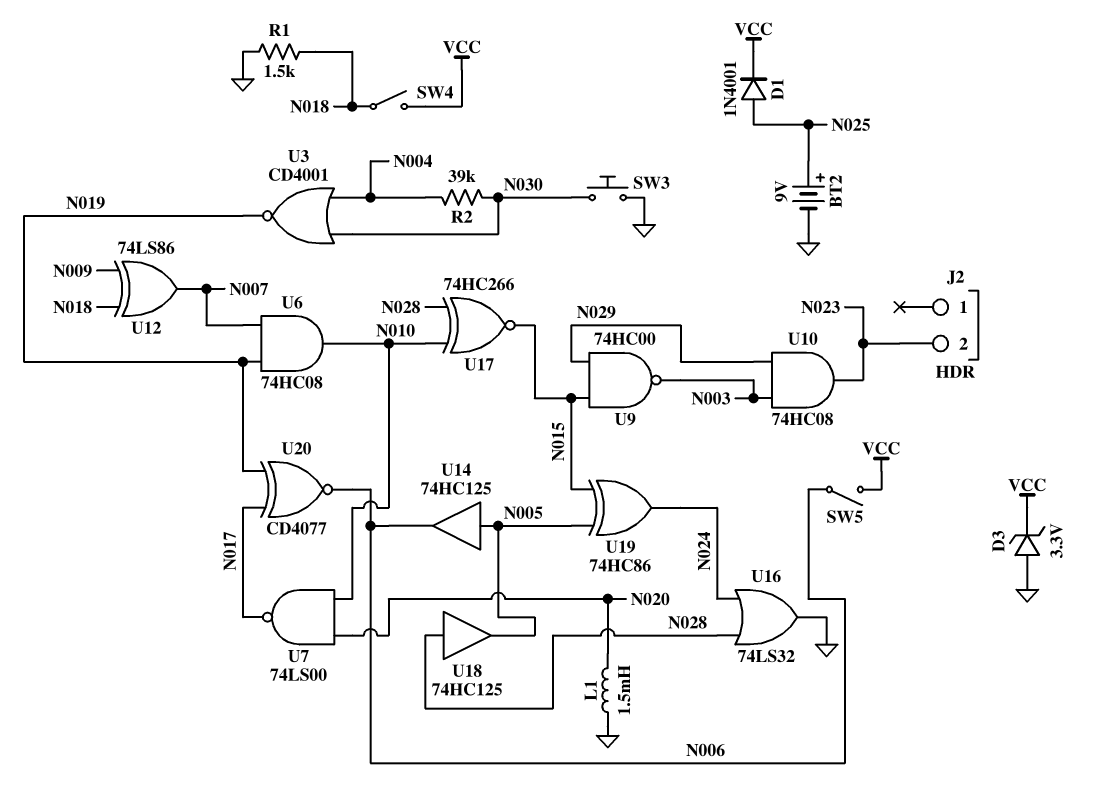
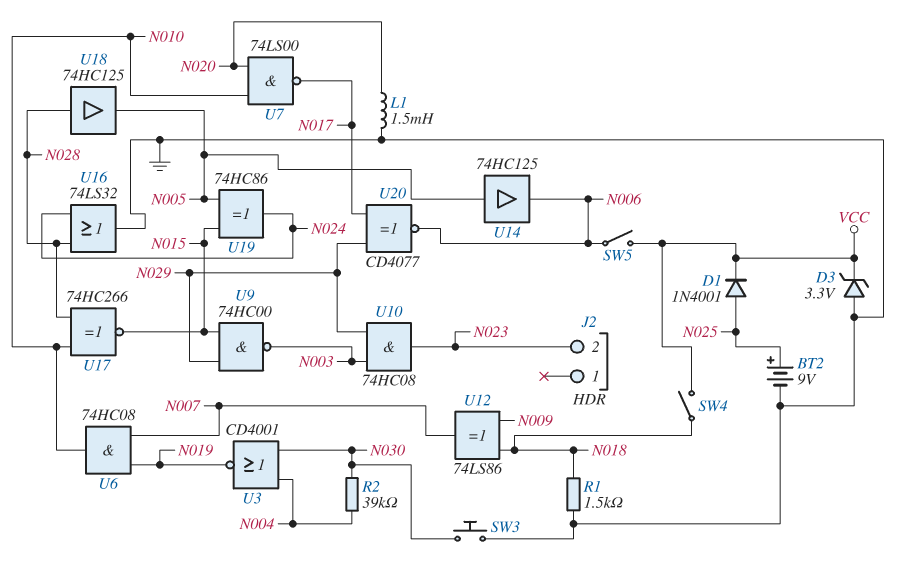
U20: XNOR CD4077 (in N017, in N019, out N006) -> XNOR CD4077 (in N017, in N029, out N006)

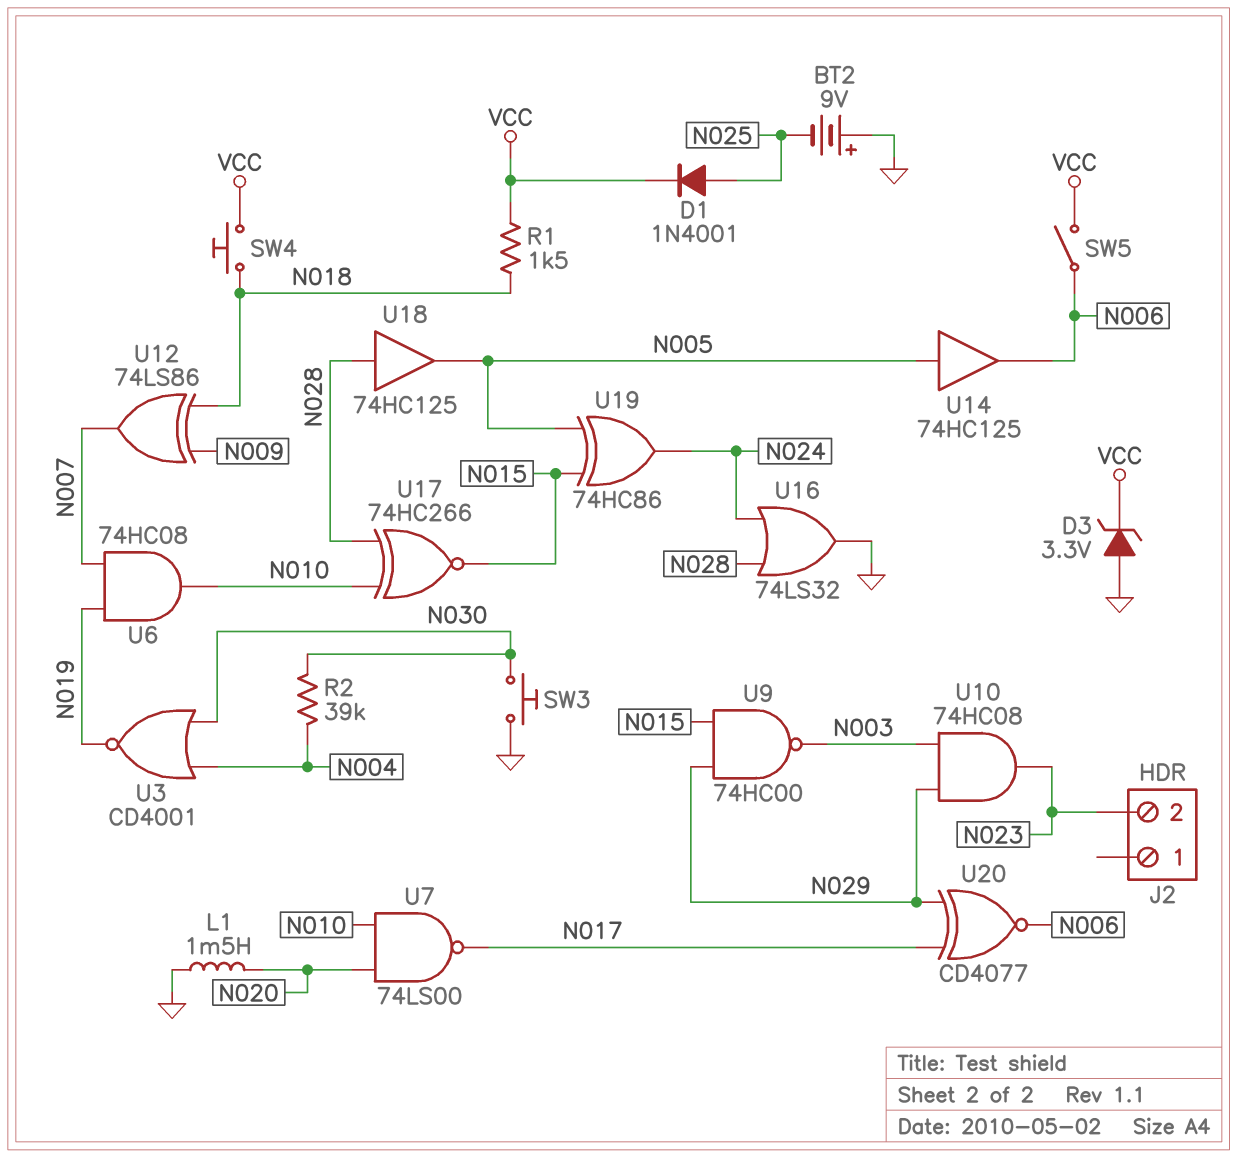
BT2: 9V (plus N025, minus GND) -> 9V (plus GND, minus N025)
R1: 1.5k (GND, N018) -> 1.5k (N018, VCC)
SW4: switch (N018, VCC) -> button (N018, VCC)

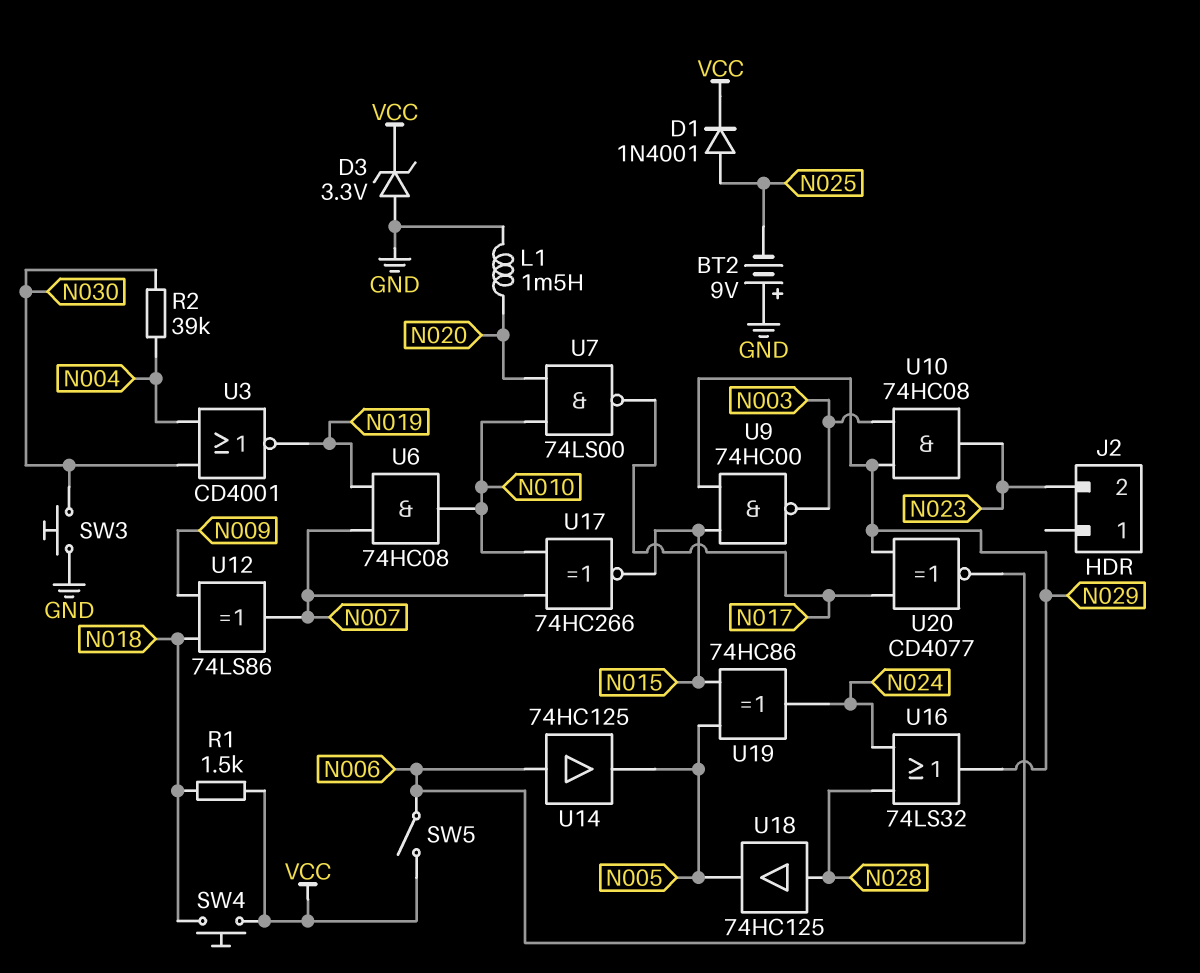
U14: buffer 74HC125 (in N005, out N006) -> buffer 74HC125 (in N006, out N005)
U16: OR 74LS32 (in N024, in N028, out GND) -> OR 74LS32 (in N024, in N028, out N029)
U17: XNOR 74HC266 (in N010, in N028, out N015) -> XNOR 74HC266 (in N007, in N010, out N015)

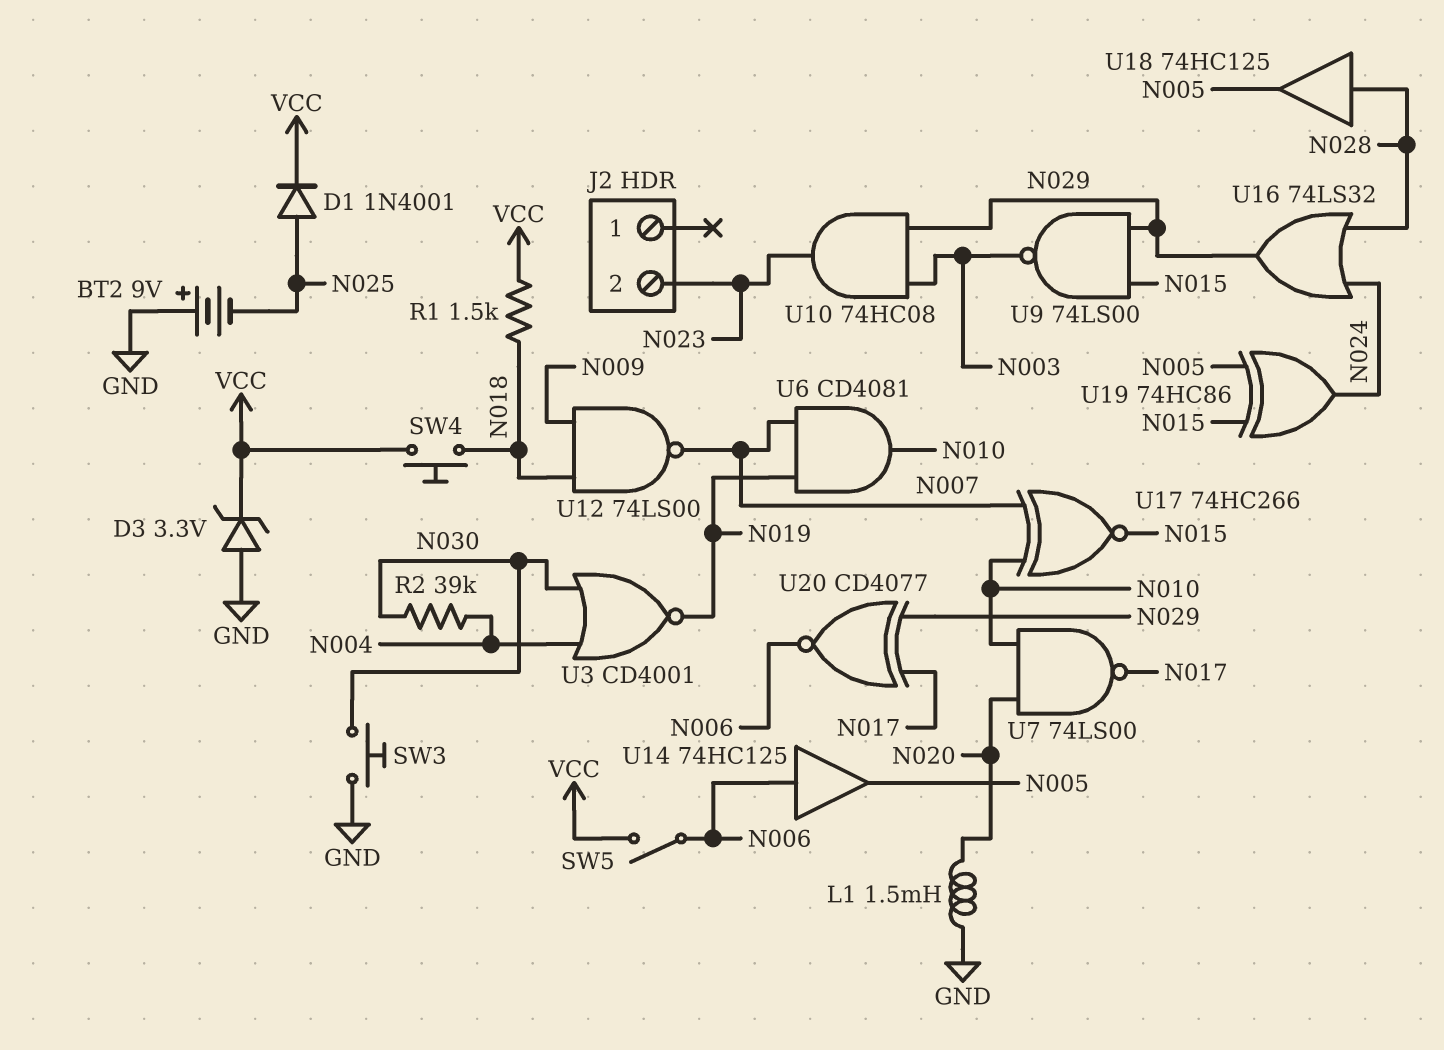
U6: AND 74HC08 (in N007, in N019, out N010) -> AND CD4081 (in N007, in N019, out N010)
U9: NAND 74HC00 (in N015, in N029, out N003) -> NAND 74LS00 (in N015, in N029, out N003)
U12: XOR 74LS86 (in N009, in N018, out N007) -> NAND 74LS00 (in N009, in N018, out N007)

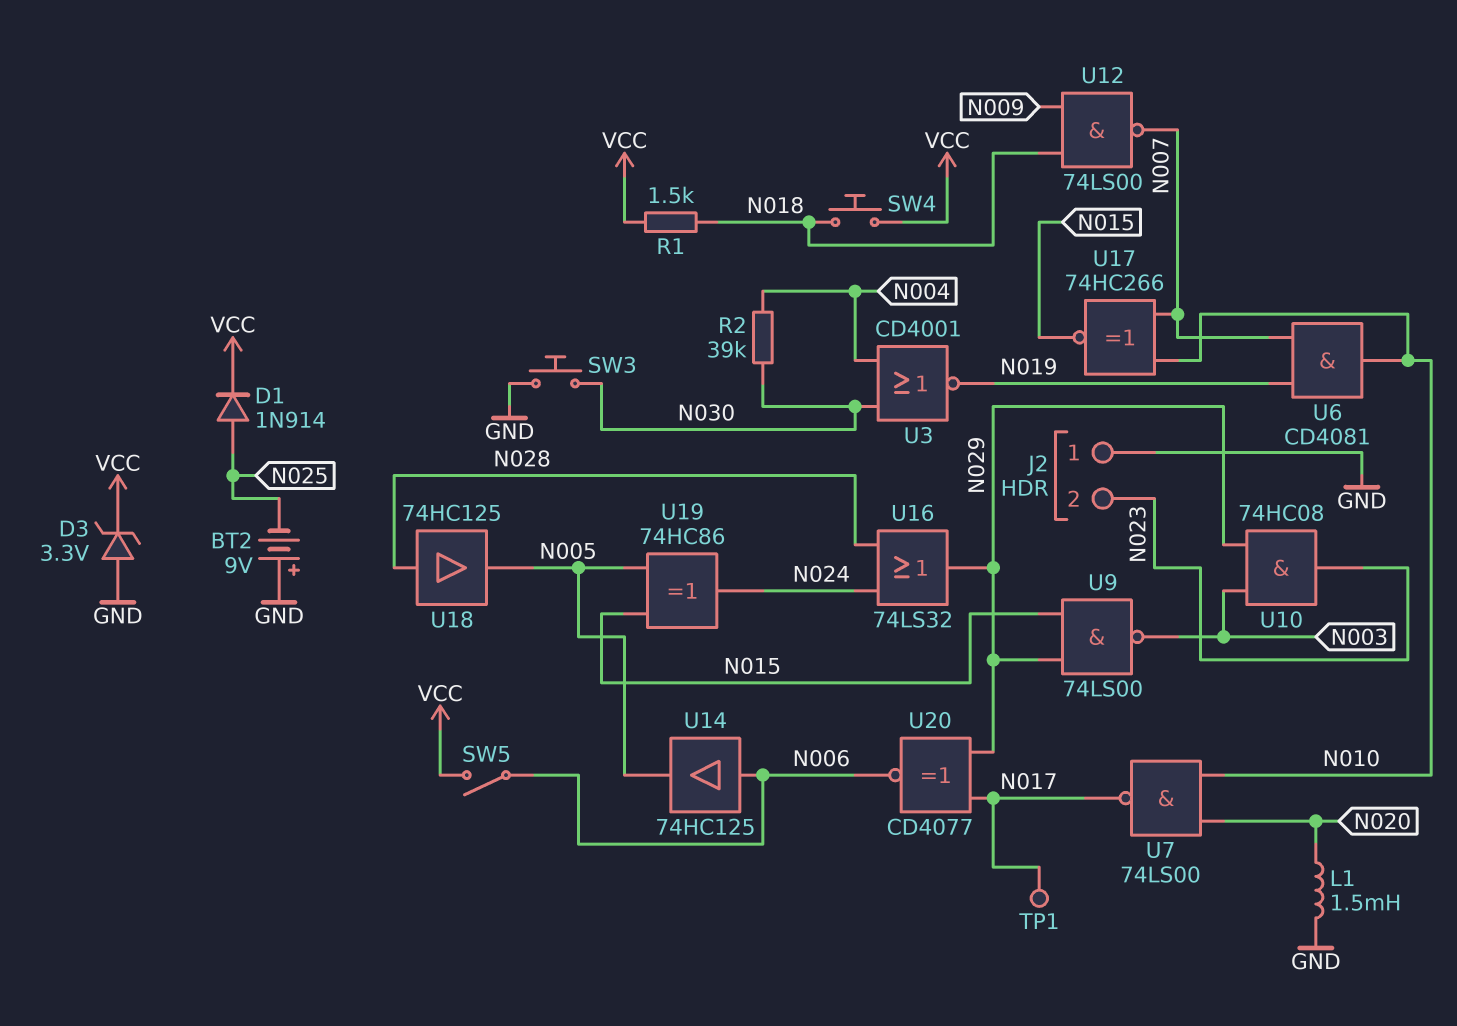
D1: diode 1N4001 (A N025, K VCC) -> diode 1N914 (A N025, K VCC)
J2 pin 1: none -> GND
TP1: none -> test point (N017)

